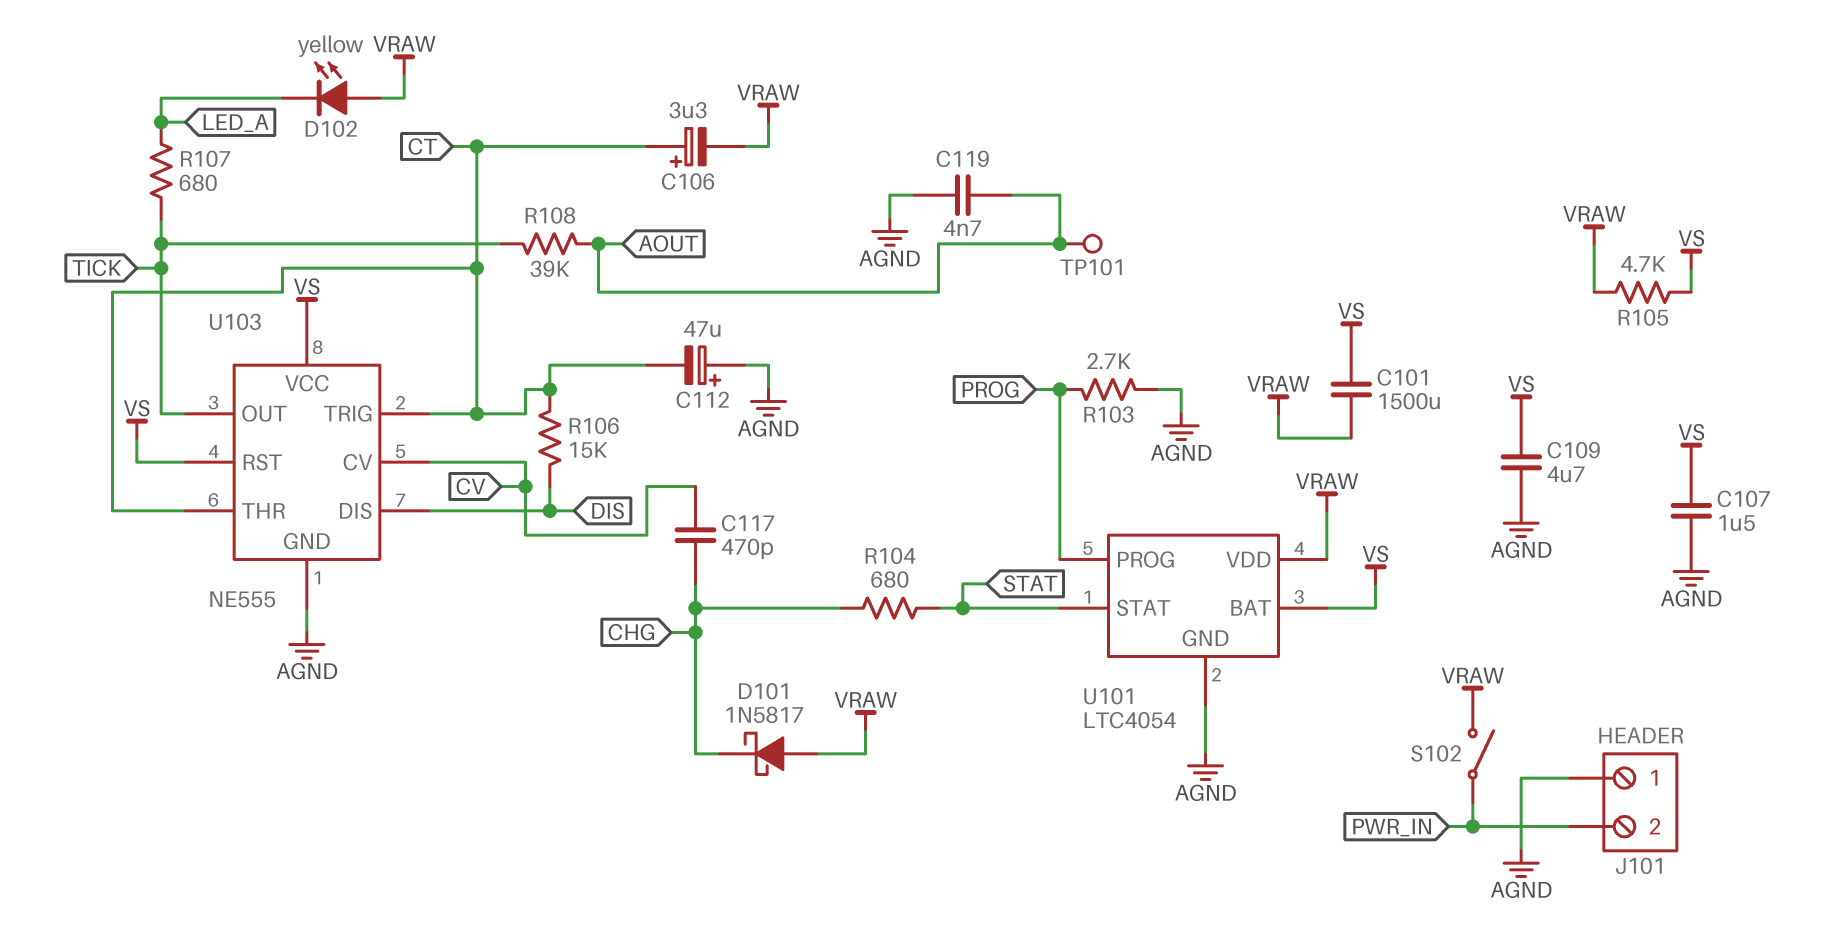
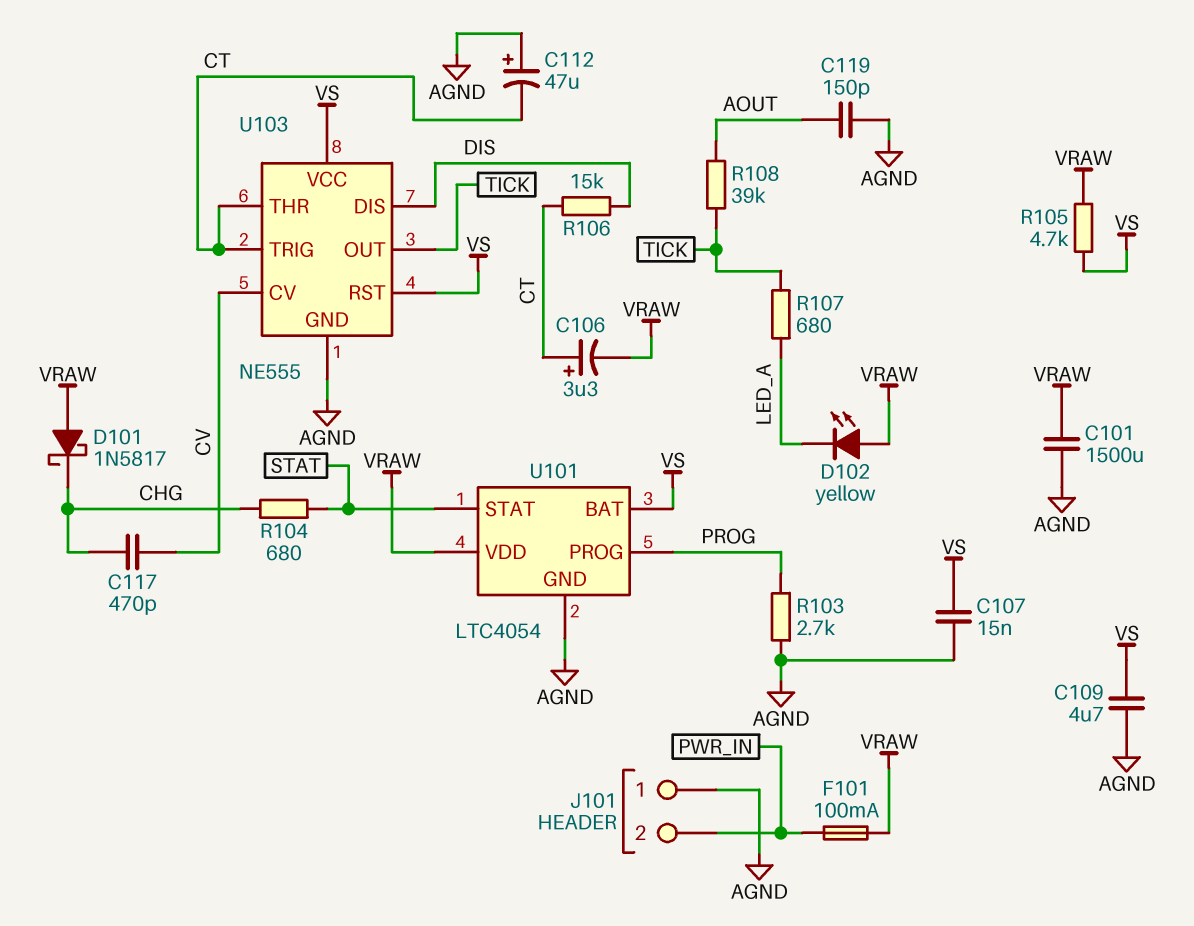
C101: 1500uF (VRAW, VS) -> 1500uF (AGND, VRAW)
C107: 1.5uF (AGND, VS) -> 15nF (AGND, VS)
C119: 4.7nF (AGND, AOUT) -> 150pF (AGND, AOUT)
F101: none -> 100mA (PWR_IN, VRAW)
S102: switch (PWR_IN, VRAW) -> none
TP101: test point (AOUT) -> none

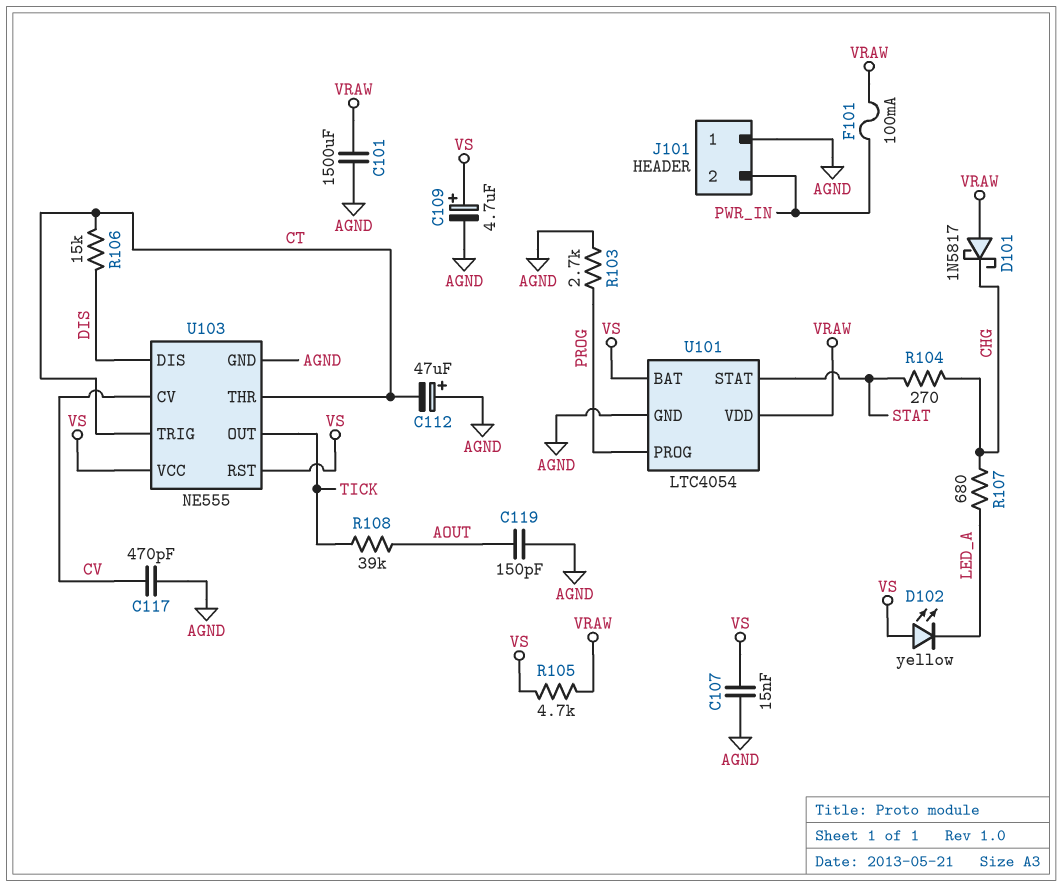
C106: 3.3uF (plus CT, minus VRAW) -> none
C109: 4.7uF (AGND, VS) -> 4.7uF (plus VS, minus AGND)
C117: 470pF (CHG, CV) -> 470pF (AGND, CV)
D102: LED yellow (A VRAW, K LED_A) -> LED yellow (A VS, K LED_A)
R104: 680 (CHG, STAT) -> 270 (CHG, STAT)
R107: 680 (LED_A, TICK) -> 680 (CHG, LED_A)

